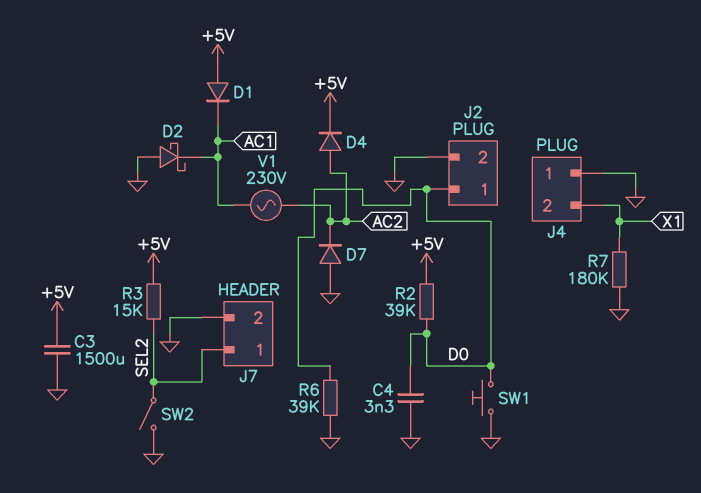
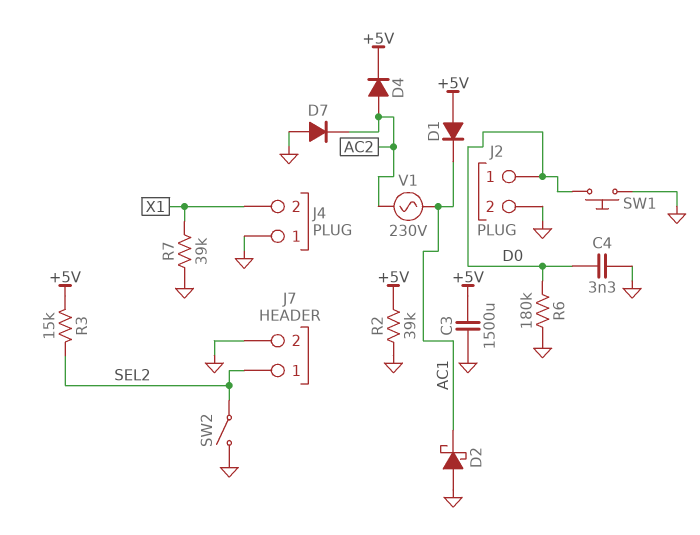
R2: 39k (+5V, D0) -> 39k (+5V, GND)
R6: 39k (D0, GND) -> 180k (D0, GND)
R7: 180k (GND, X1) -> 39k (GND, X1)

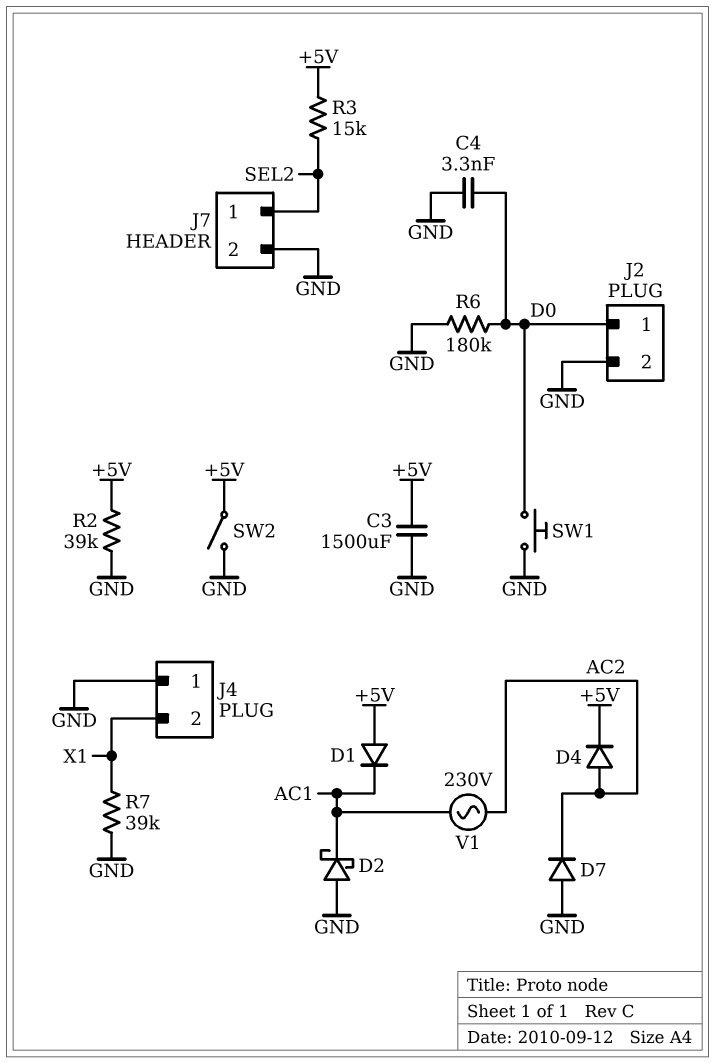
SW2: switch (GND, SEL2) -> switch (+5V, GND)

